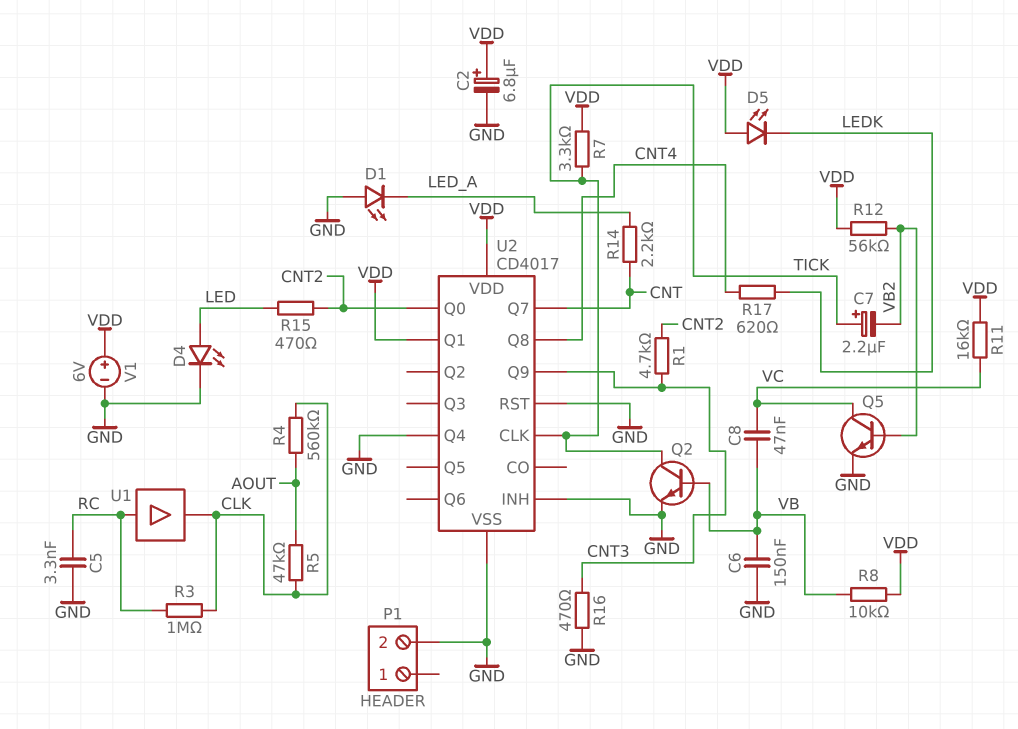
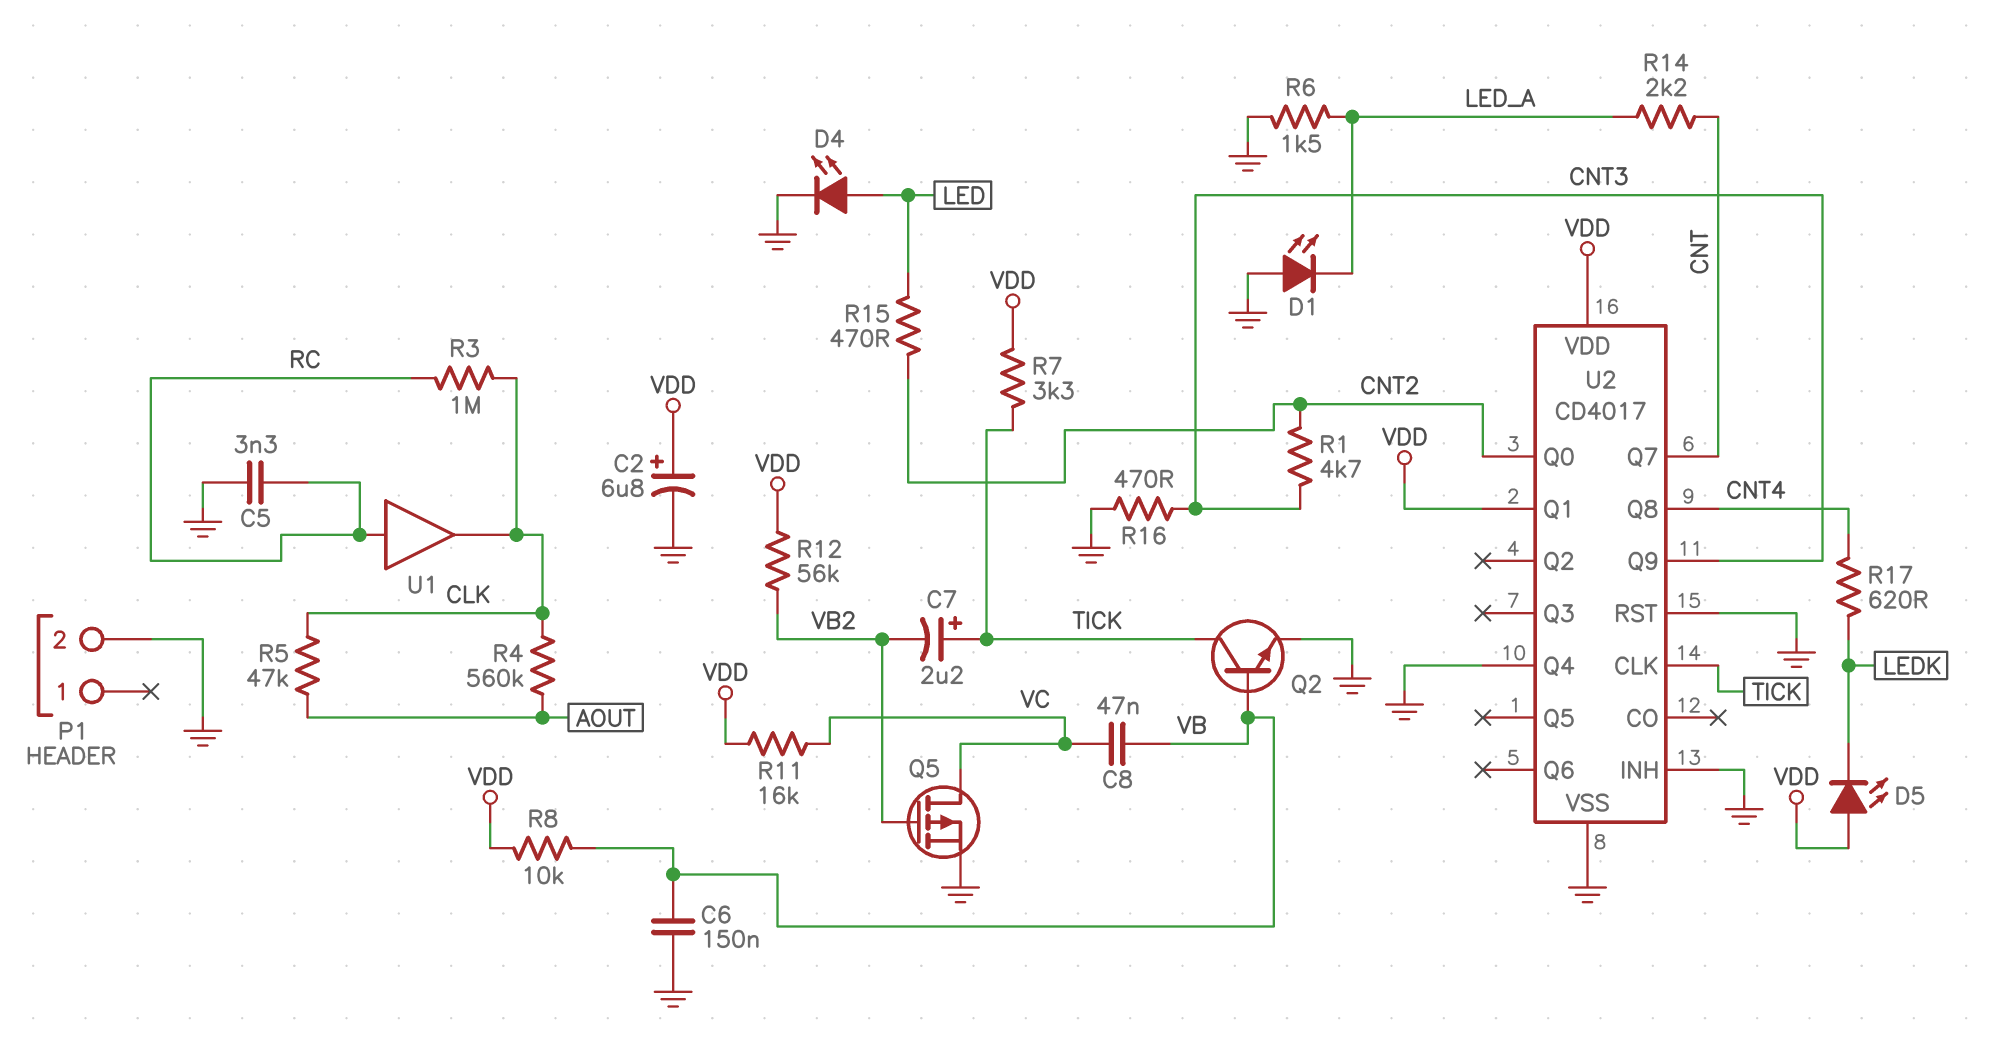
Q5: NPN (B VB2, C VC, E GND) -> PMOS (G VB2, D VC, S GND)
R6: none -> 1.5k (GND, LED_A)
V1: 6V (plus VDD, minus GND) -> none

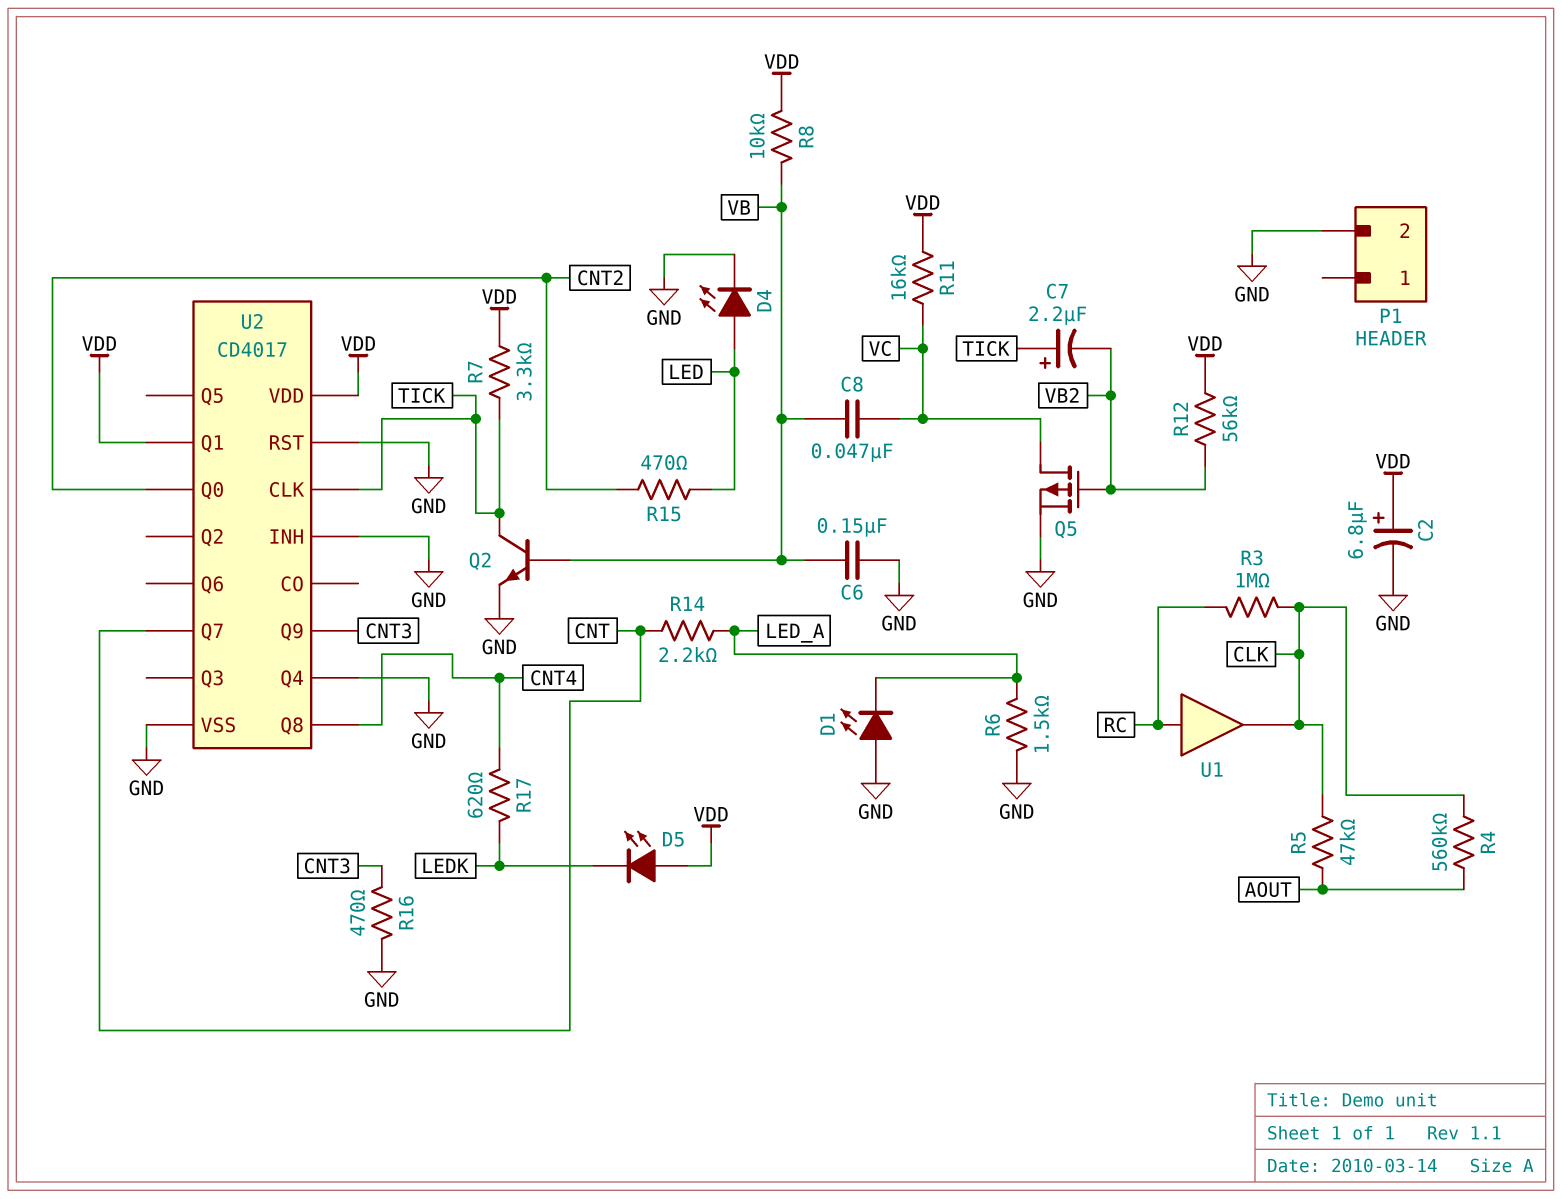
C5: 3.3nF (GND, RC) -> none
R1: 4.7k (CNT2, CNT3) -> none

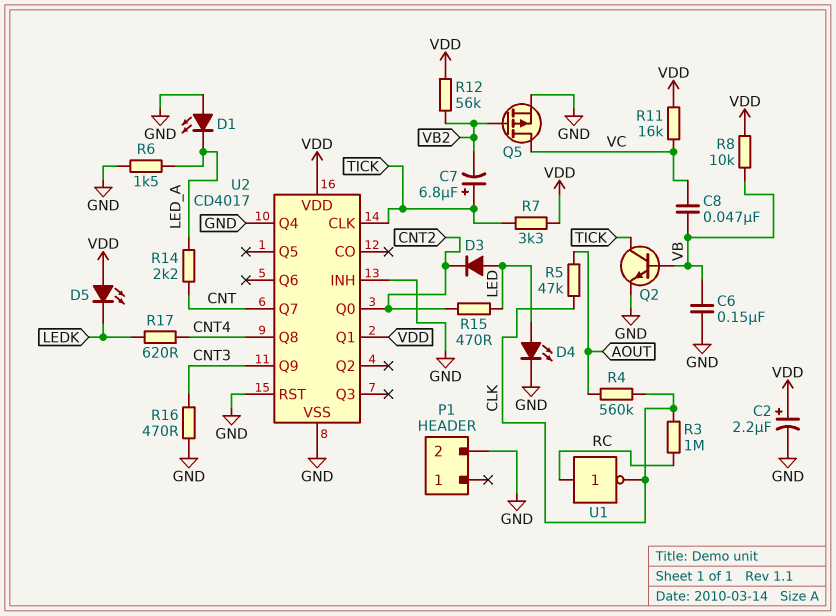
C2: 6.8uF (plus VDD, minus GND) -> 2.2uF (plus VDD, minus GND)
C7: 2.2uF (plus TICK, minus VB2) -> 6.8uF (plus TICK, minus VB2)
D3: none -> diode (A LED, K CNT2)
U1: buffer (in RC, out CLK) -> NOT (in RC, out CLK)

